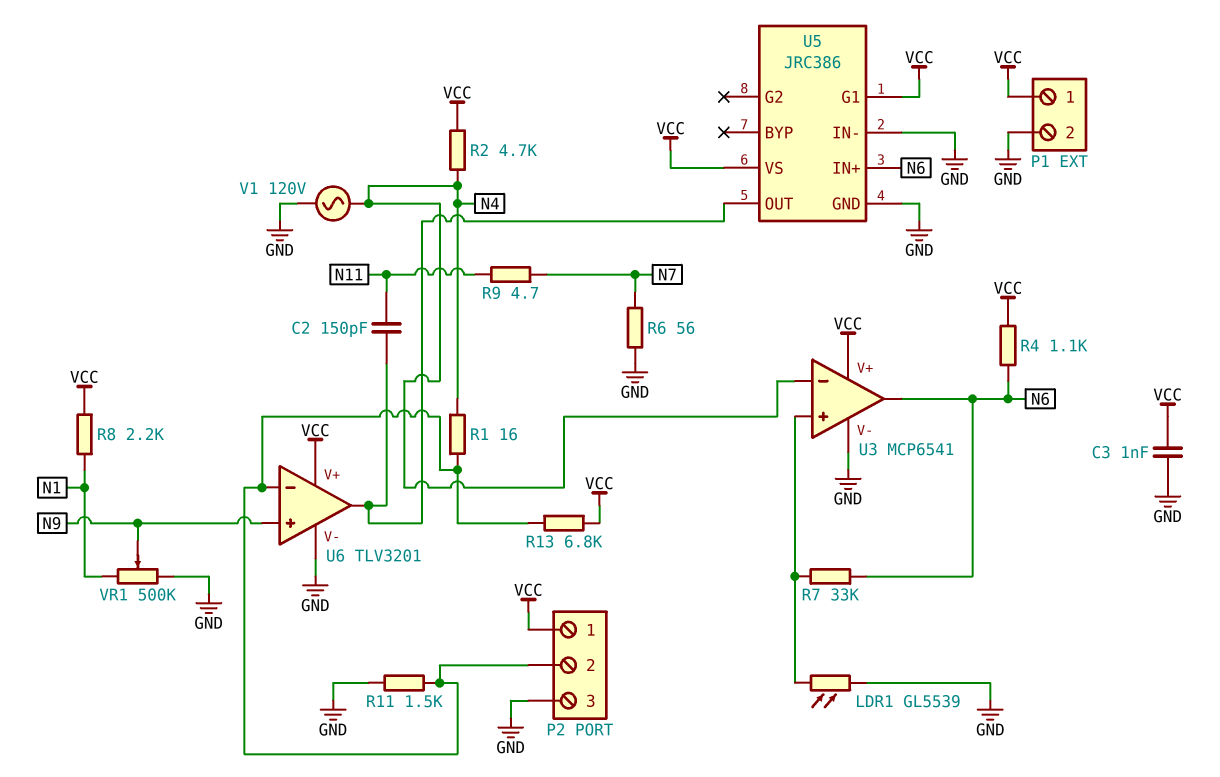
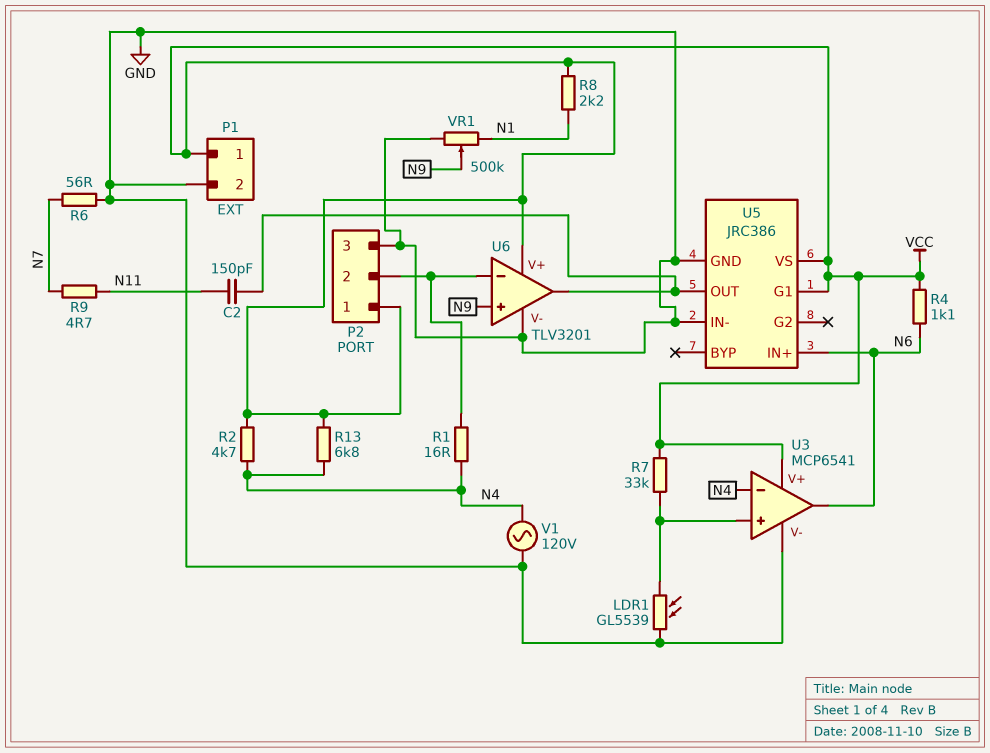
C3: 1nF (GND, VCC) -> none
R7: 33k (N6, U3/in+) -> 33k (U3/in+, VCC)
R11: 1.5k (GND, P2/2) -> none
R13: 6.8k (P2/2, VCC) -> 6.8k (N4, VCC)

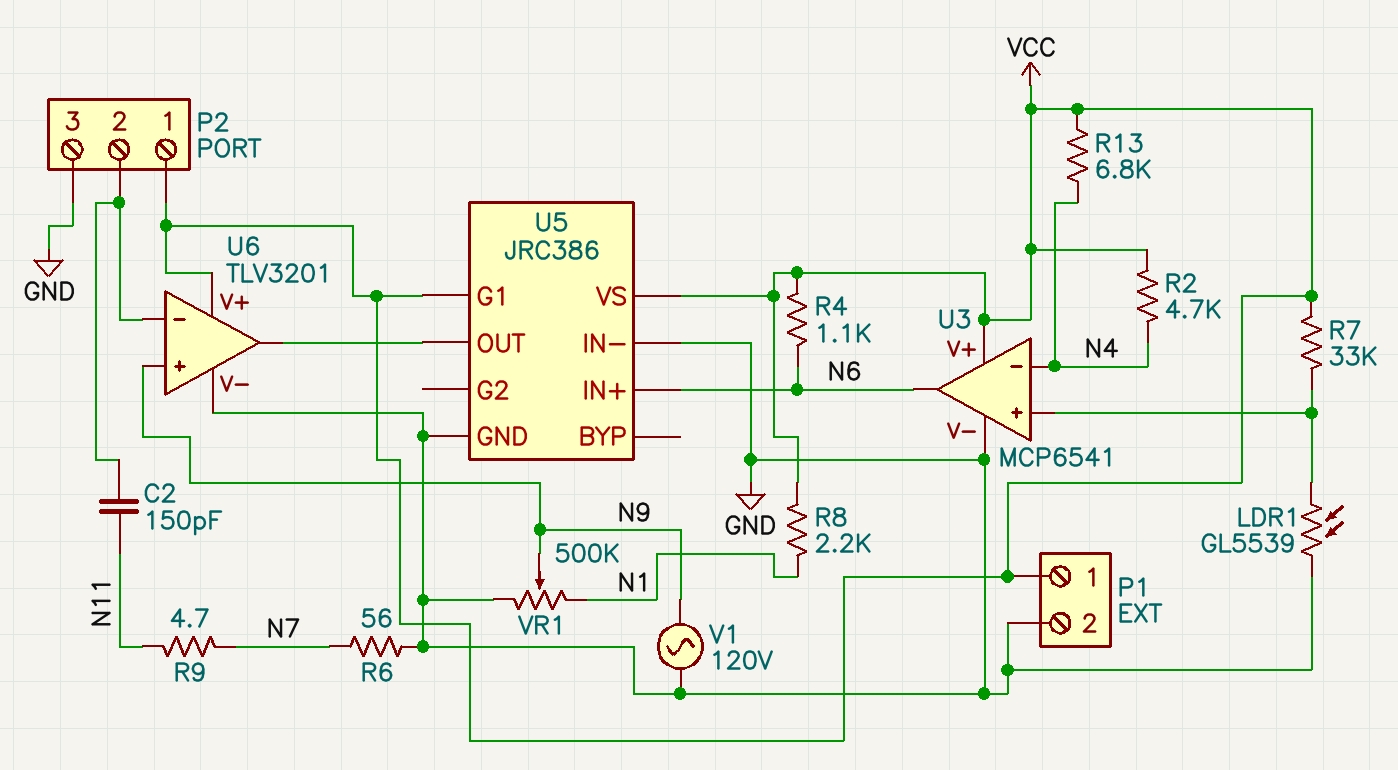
C2: 150pF (N11, U5/OUT) -> 150pF (N11, P2/2)
R1: 16 (N4, P2/2) -> none
V1: AC 120V (GND, N4) -> AC 120V (GND, N9)

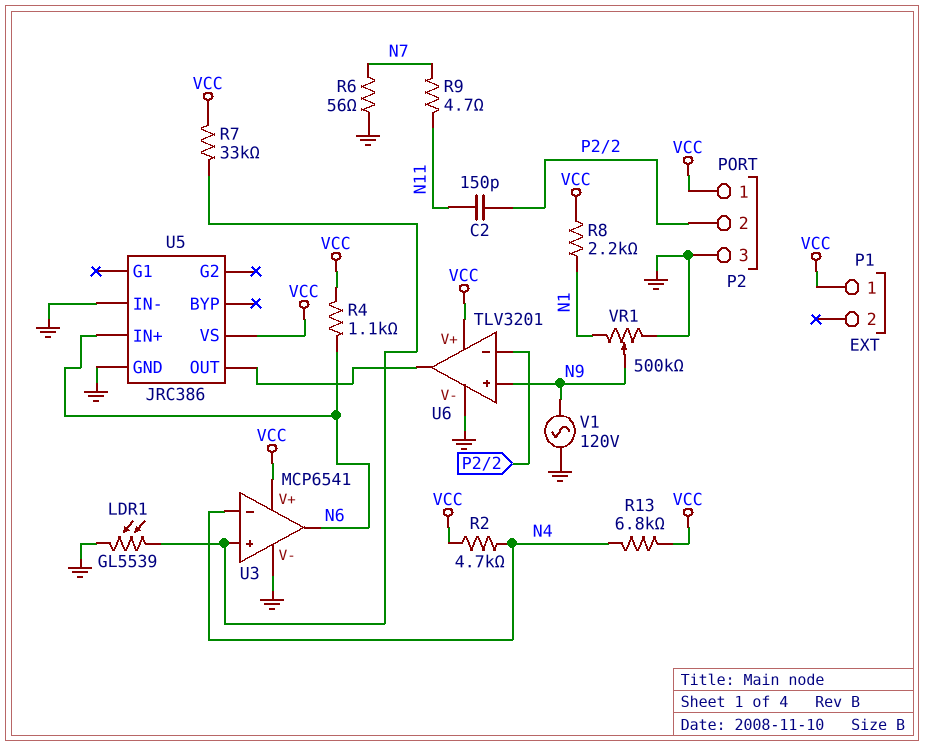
P1 pin 2: GND -> none
U5 pin G1: VCC -> none

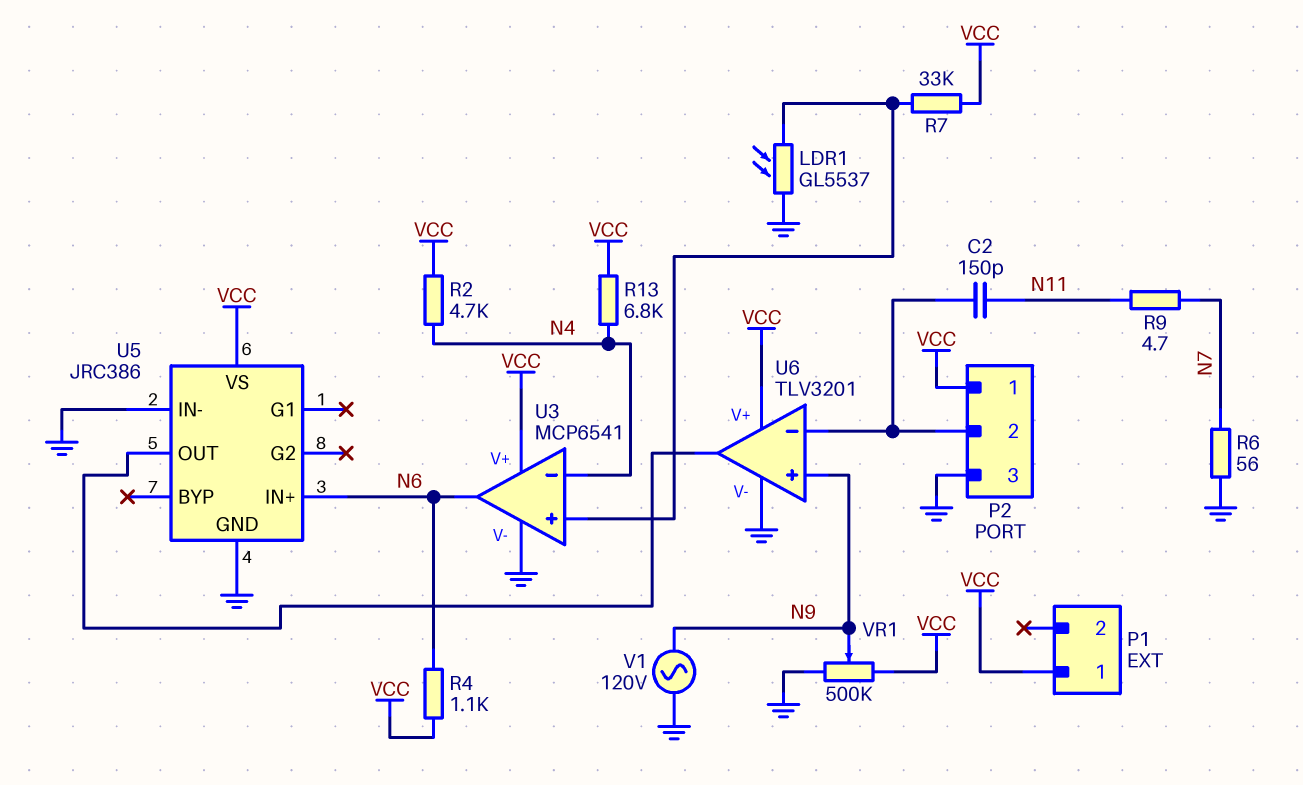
LDR1: GL5539 (GND, U3/in+) -> GL5537 (GND, U3/in+)
R8: 2.2k (N1, VCC) -> none
VR1: 500k (GND, N1, wiper N9) -> 500k (GND, VCC, wiper N9)

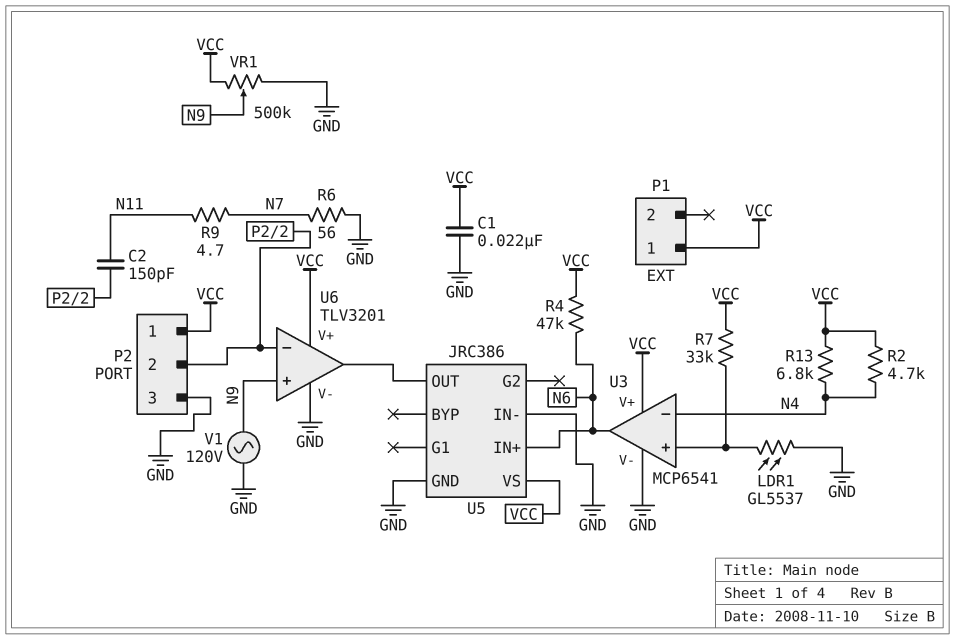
C1: none -> 22nF (GND, VCC)
R4: 1.1k (N6, VCC) -> 47k (N6, VCC)

